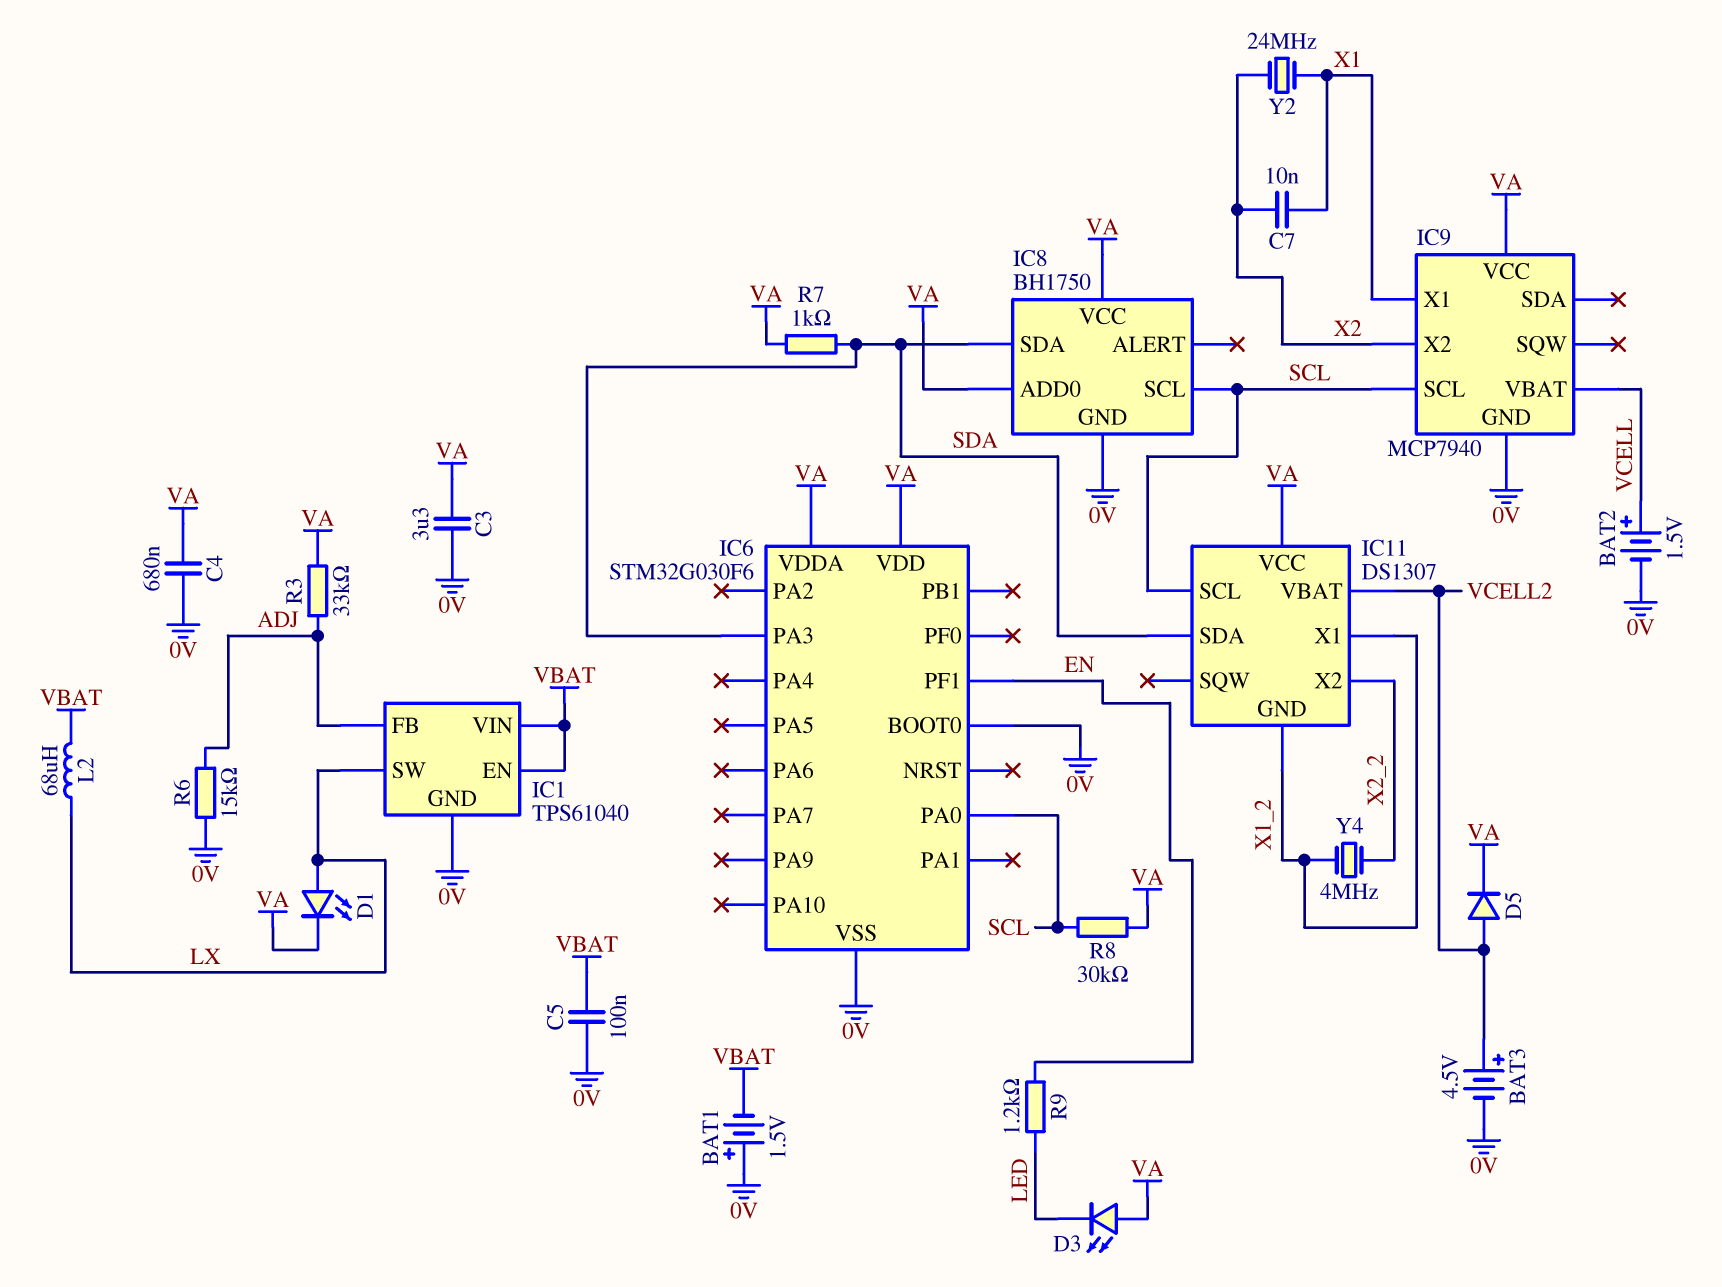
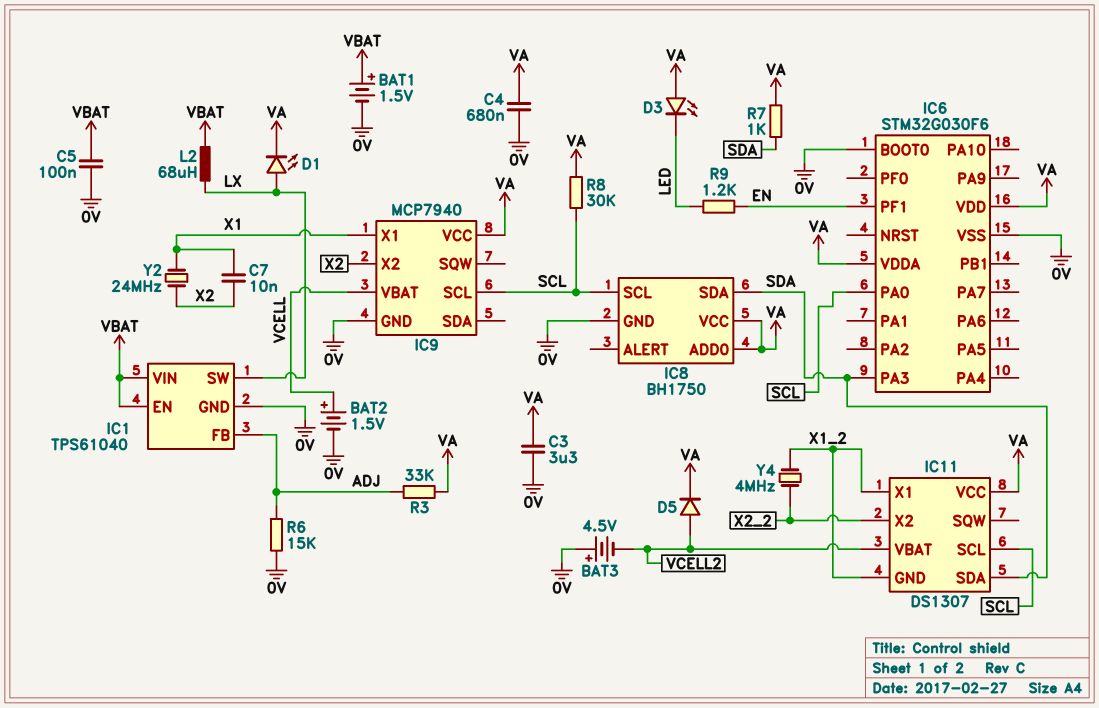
BAT1: 1.5V (plus 0V, minus VBAT) -> 1.5V (plus VBAT, minus 0V)
BAT3: 4.5V (plus VCELL2, minus 0V) -> 4.5V (plus 0V, minus VCELL2)

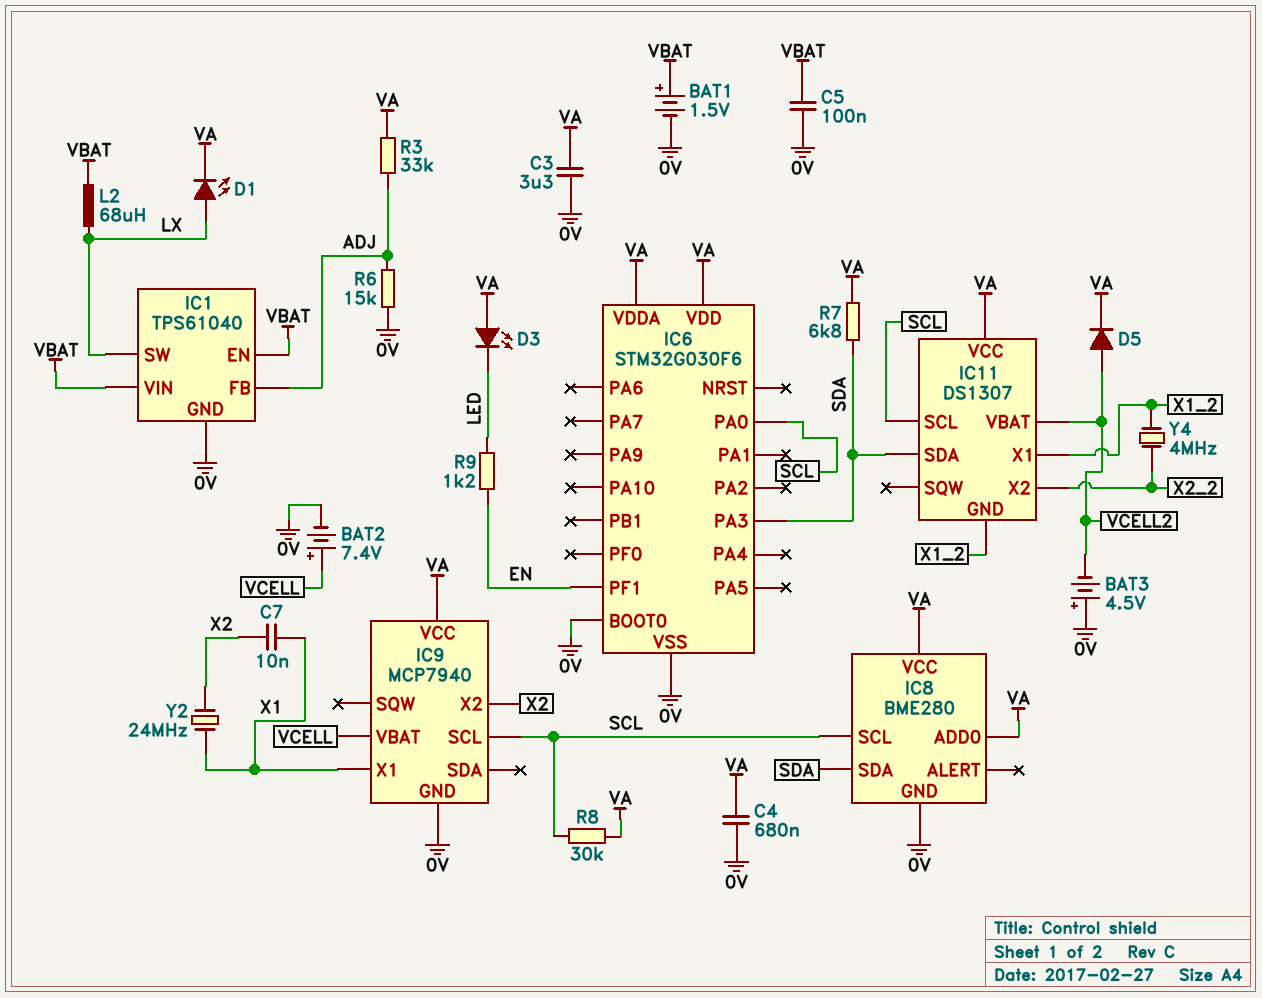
BAT2: 1.5V (plus VCELL, minus 0V) -> 7.4V (plus VCELL, minus 0V)
IC8: BH1750 -> BME280
R7: 1k (SDA, VA) -> 6.8k (SDA, VA)

